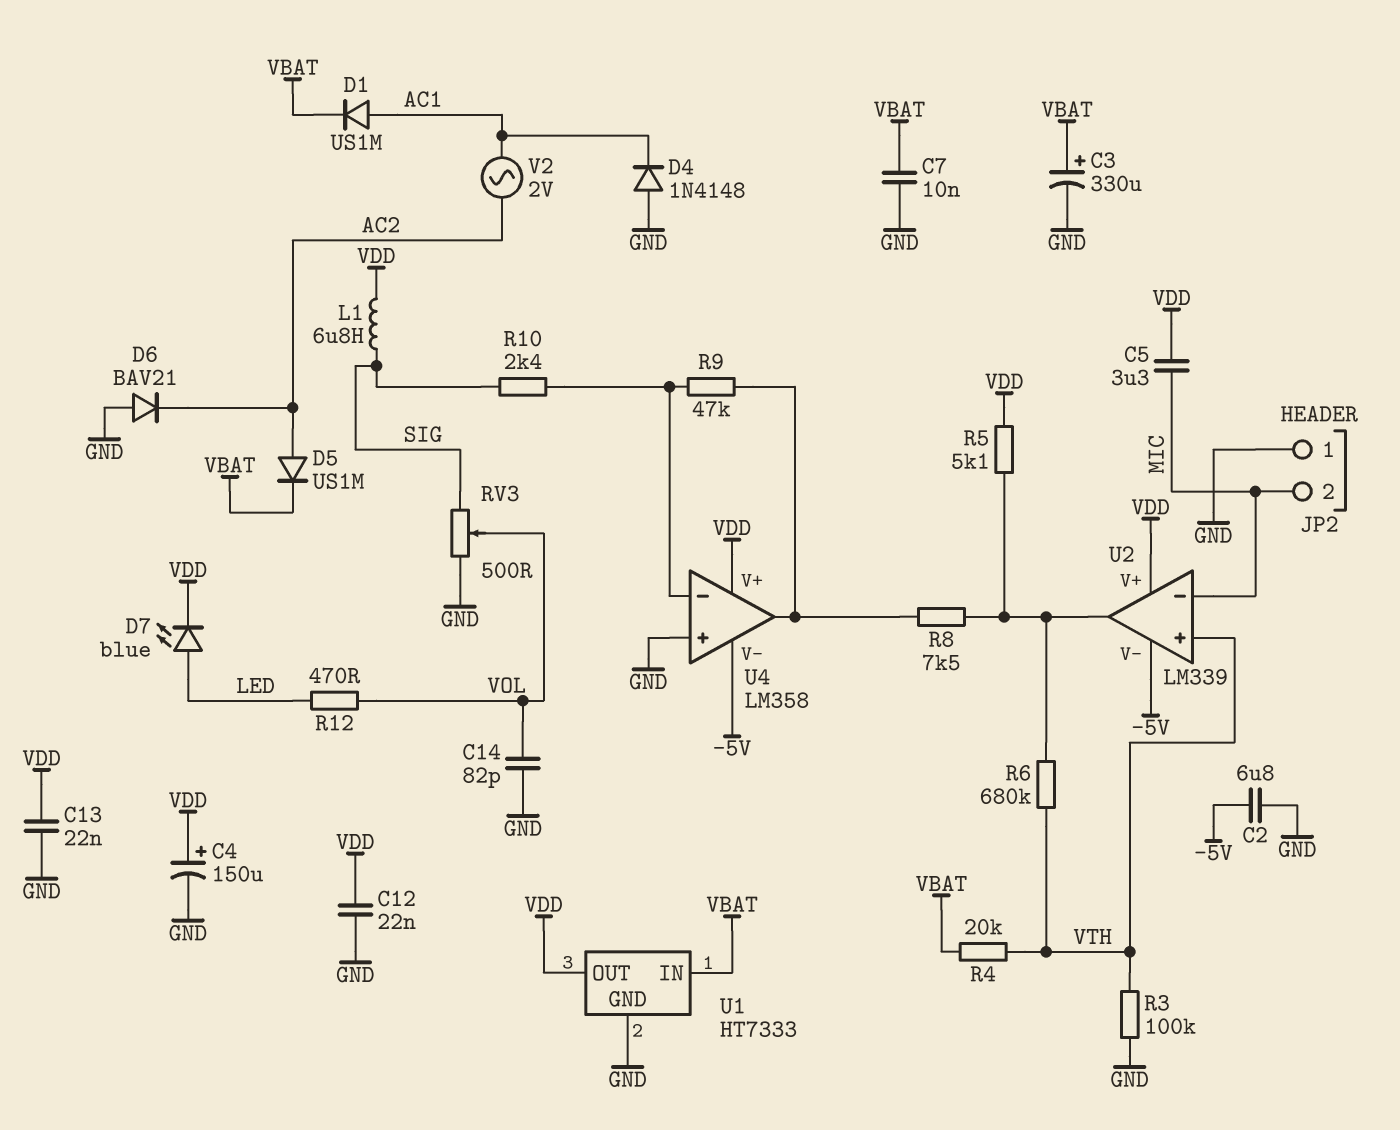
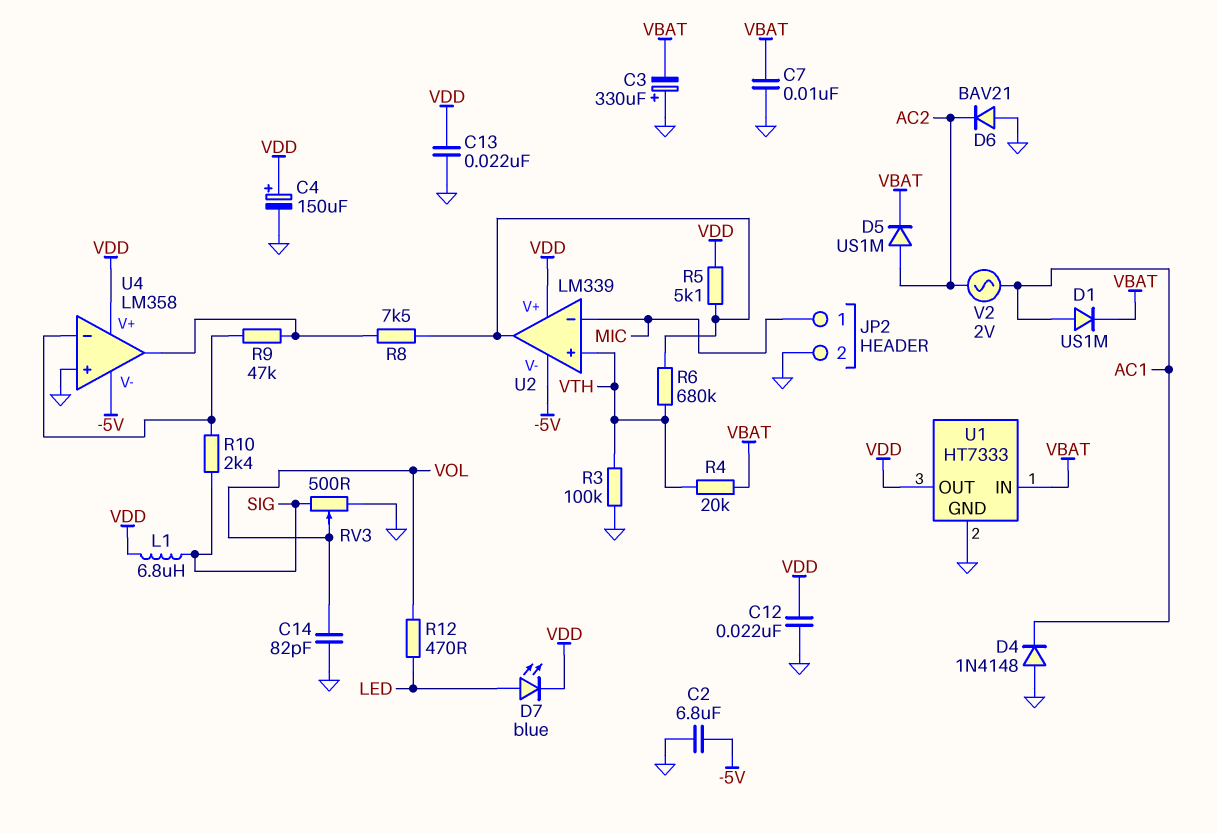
C3: 330uF (plus VBAT, minus GND) -> 330uF (plus GND, minus VBAT)
C5: 3.3uF (MIC, VDD) -> none
JP2 pin 1: GND -> MIC
JP2 pin 2: MIC -> GND

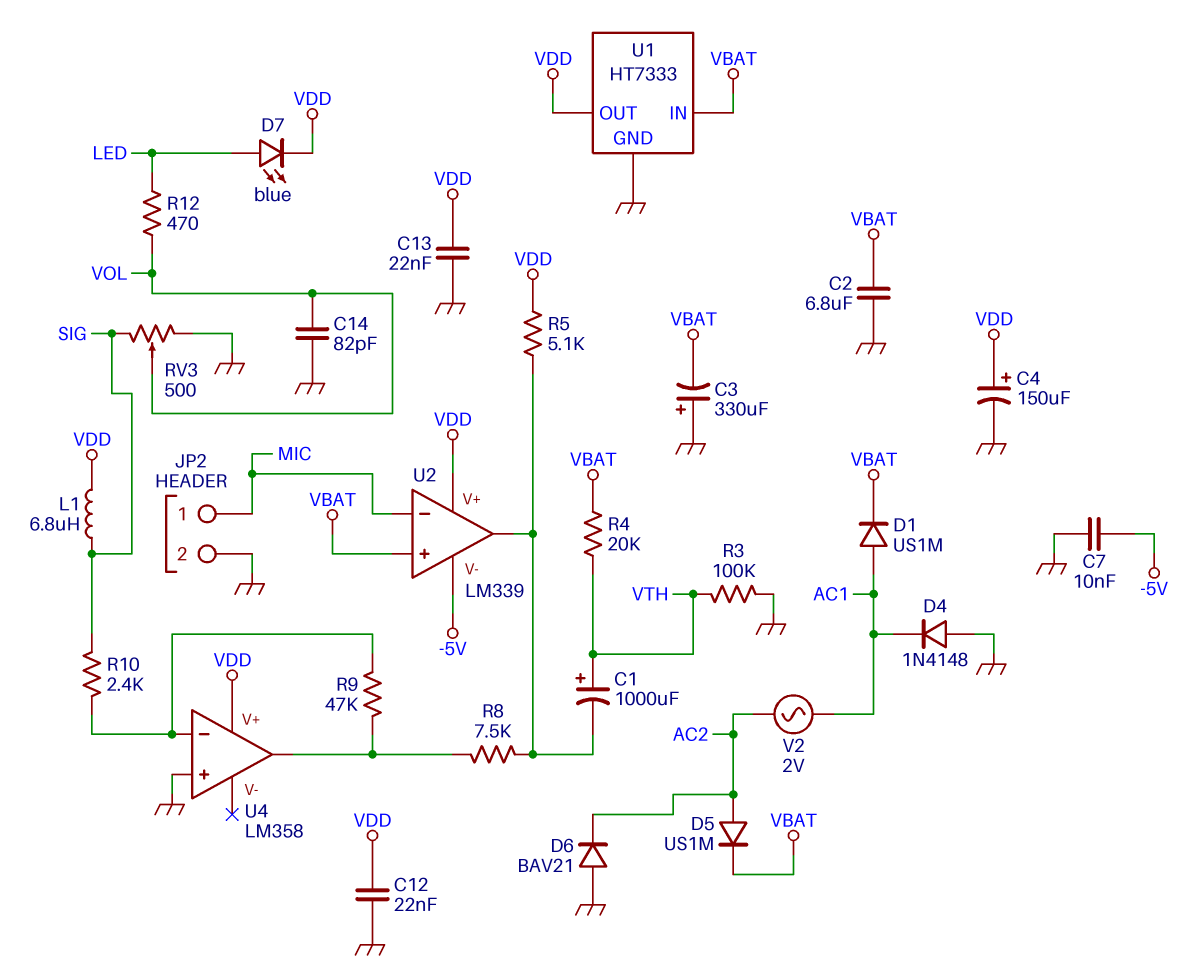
C1: none -> 1000uF (plus VTH, minus U2/out)
C2: 6.8uF (-5V, GND) -> 6.8uF (GND, VBAT)
C7: 10nF (GND, VBAT) -> 10nF (-5V, GND)
R6: 680k (U2/out, VTH) -> none
U2 pin in+: VTH -> VBAT
U4 pin V-: -5V -> none

